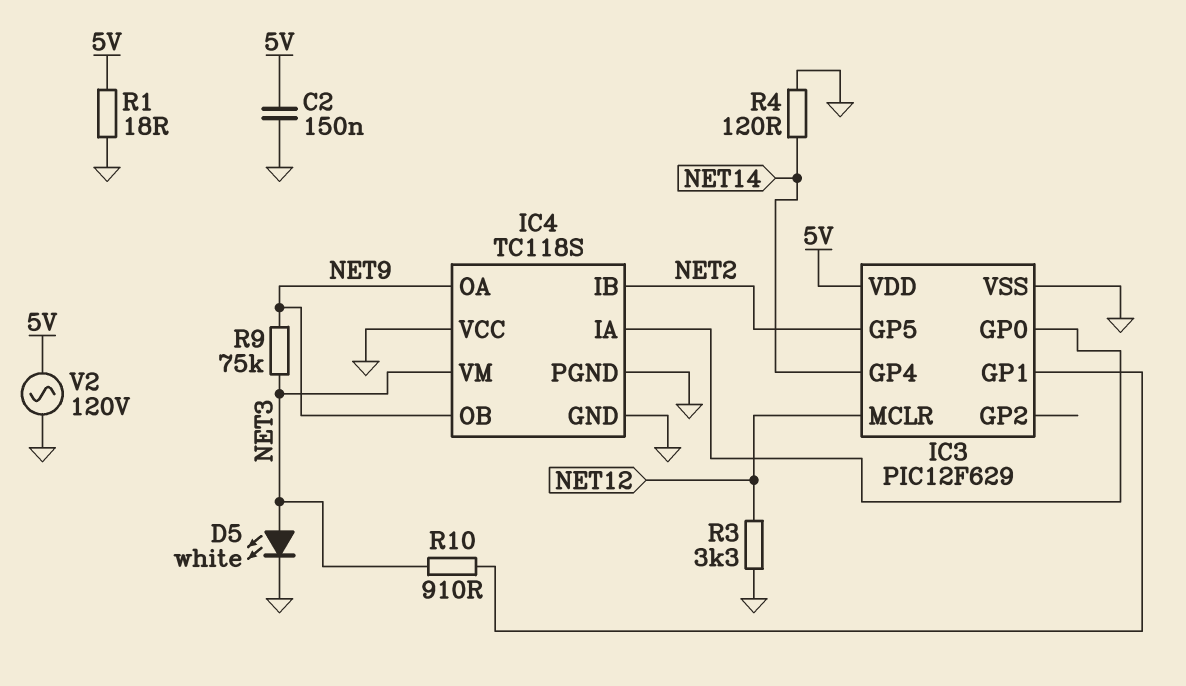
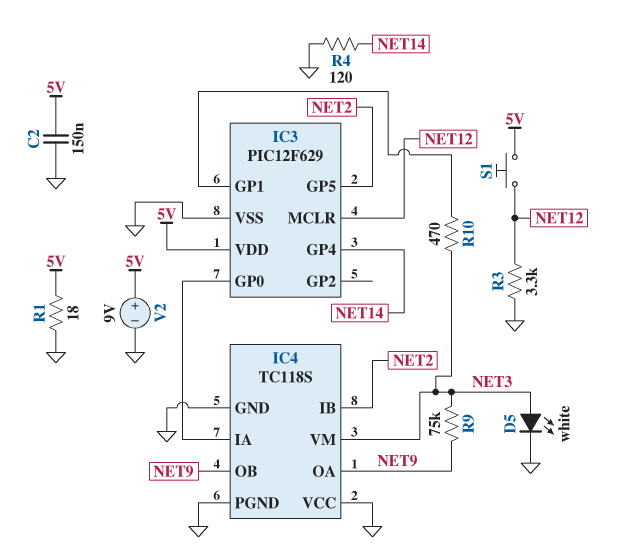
R10: 910 (IC3/GP1, NET3) -> 470 (IC3/GP1, NET3)
S1: none -> button (5V, NET12)
V2: AC 120V (5V, GND) -> 9V (plus 5V, minus GND)

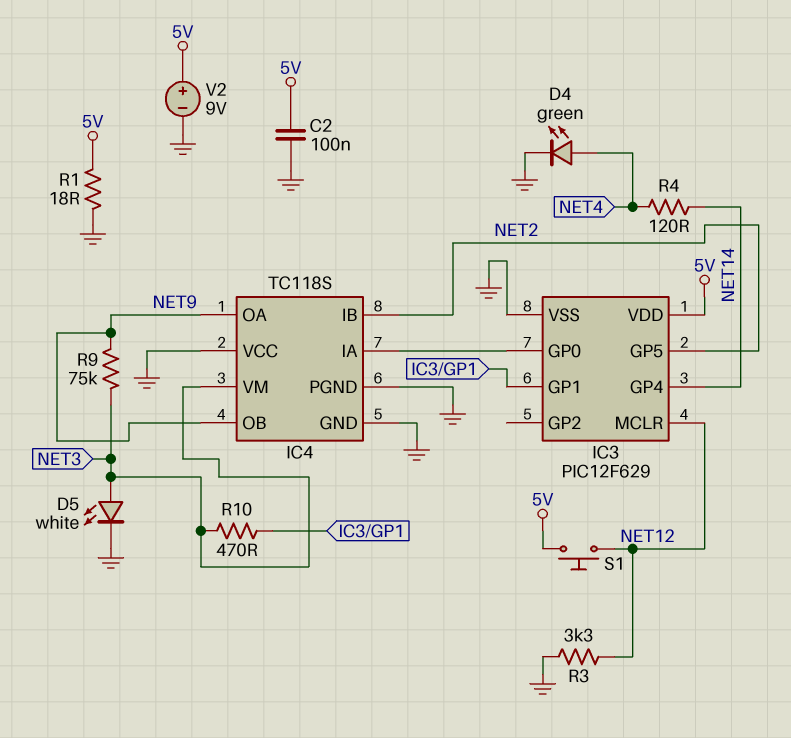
C2: 150nF (5V, GND) -> 100nF (5V, GND)
D4: none -> LED green (A NET4, K GND)
R4: 120 (GND, NET14) -> 120 (NET4, NET14)

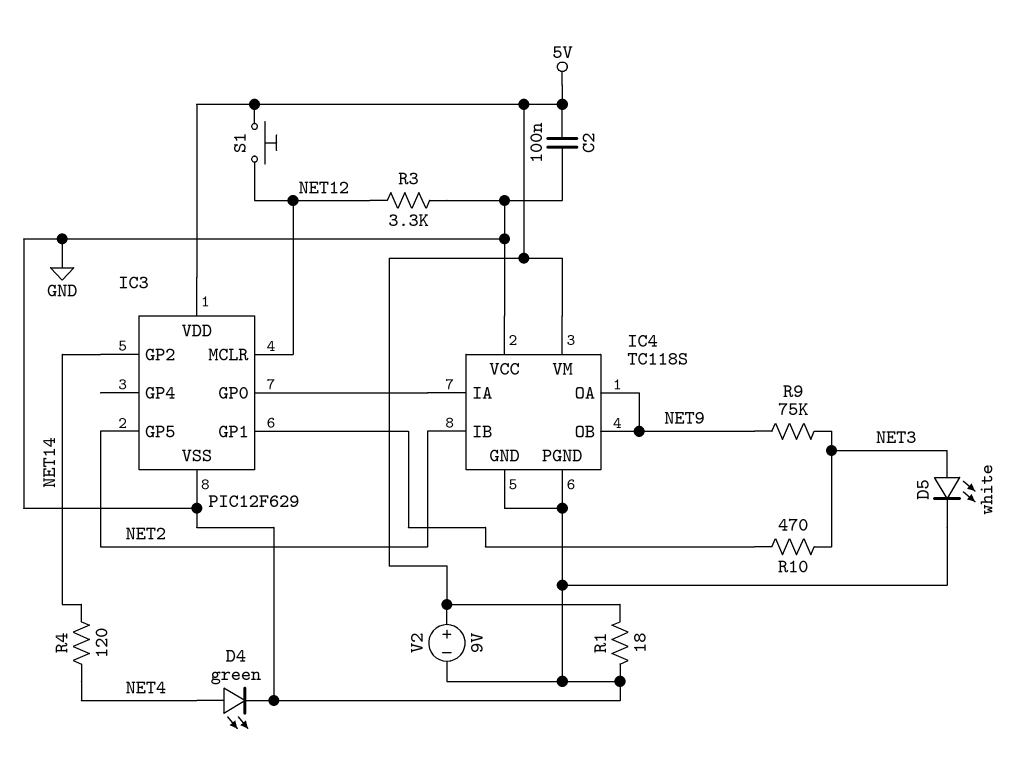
IC3 pin GP2: none -> NET14
IC3 pin GP4: NET14 -> none
IC4 pin VM: NET3 -> 5V

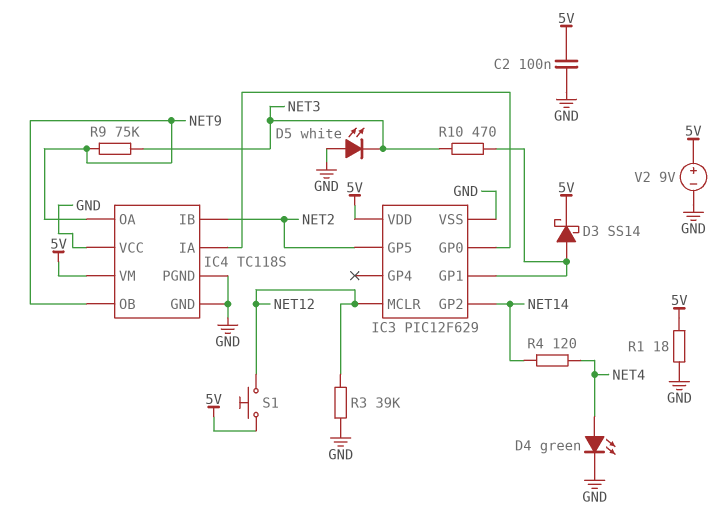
D3: none -> schottky SS14 (A IC3/GP1, K 5V)
D5: LED white (A NET3, K GND) -> LED white (A GND, K NET3)
R3: 3.3k (GND, NET12) -> 39k (GND, NET12)

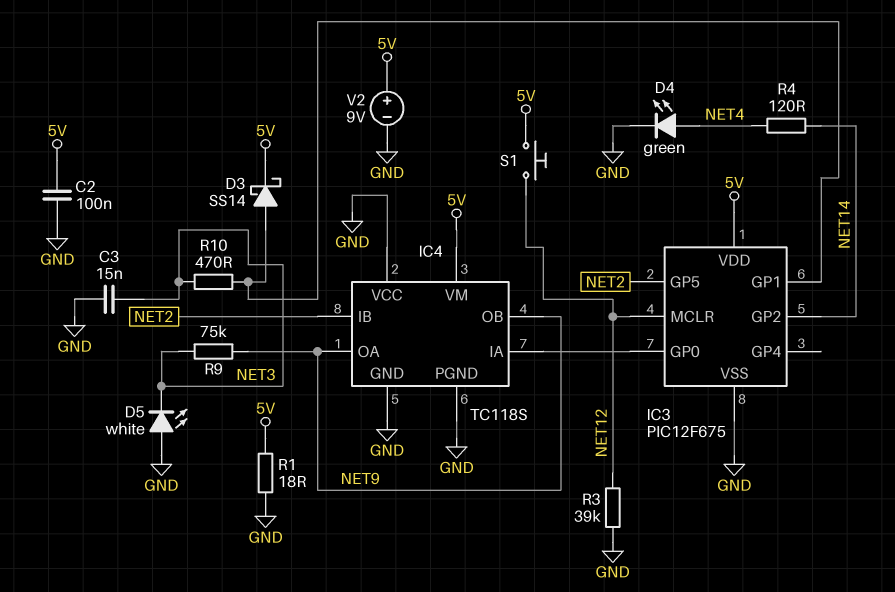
C3: none -> 15nF (GND, NET3)
IC3: PIC12F629 -> PIC12F675

